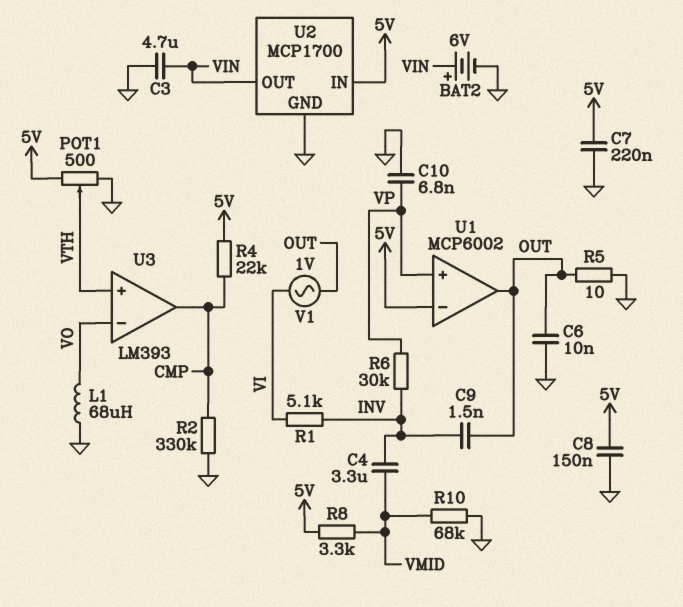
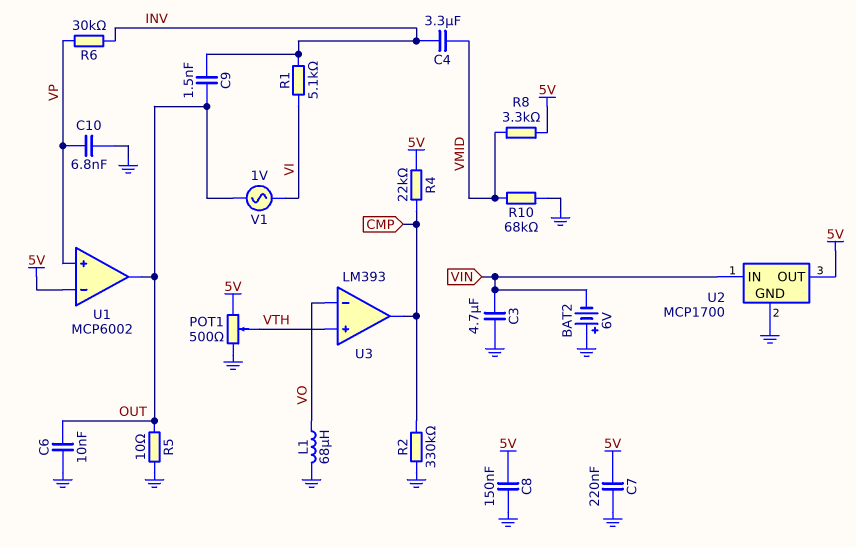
BAT2: 6V (plus VIN, minus GND) -> 6V (plus GND, minus VIN)
U2 pin IN: 5V -> VIN
U2 pin OUT: VIN -> 5V

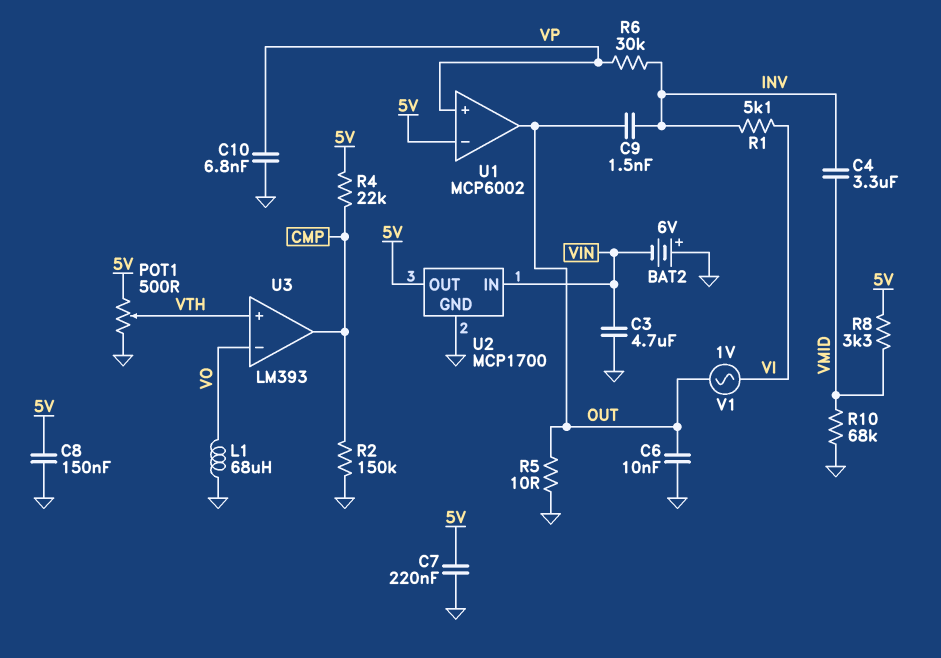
R2: 330k (CMP, GND) -> 150k (CMP, GND)

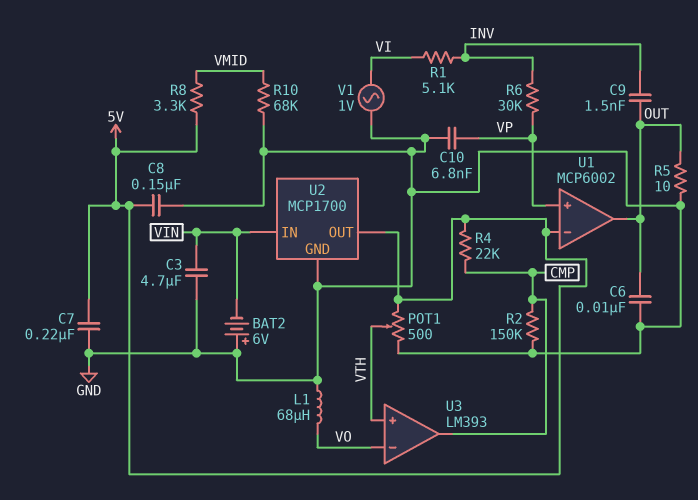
C4: 3.3uF (INV, VMID) -> none
V1: AC 1V (OUT, VI) -> AC 1V (GND, VI)

